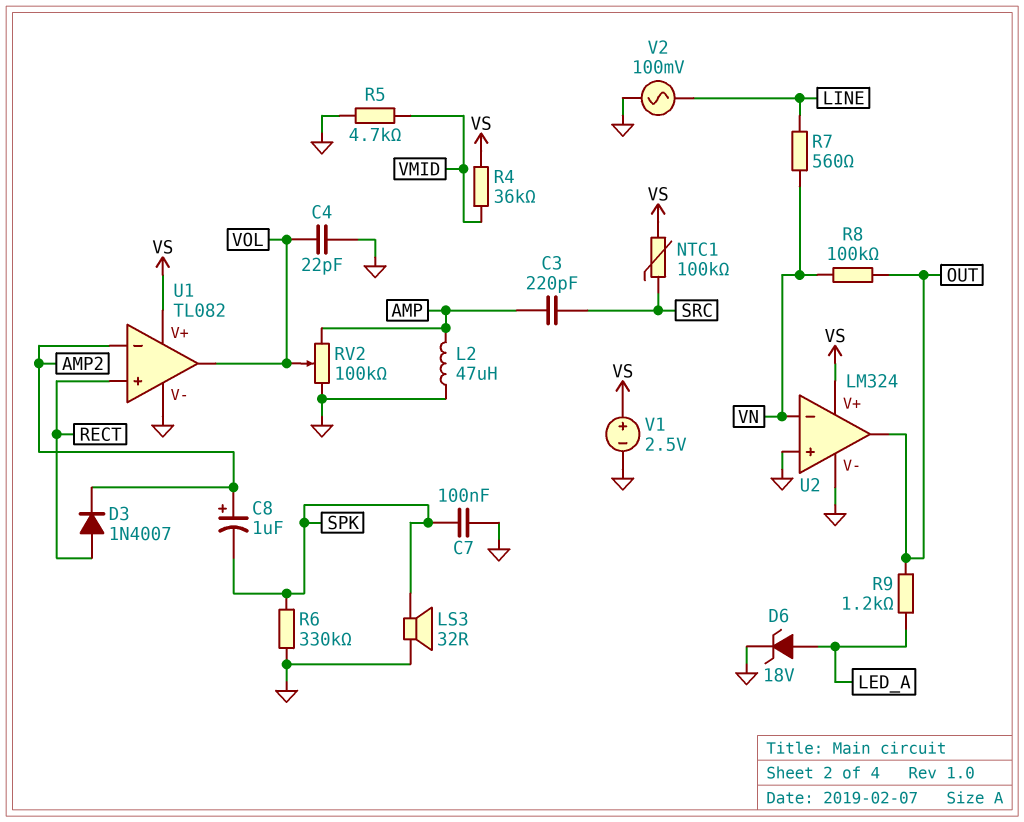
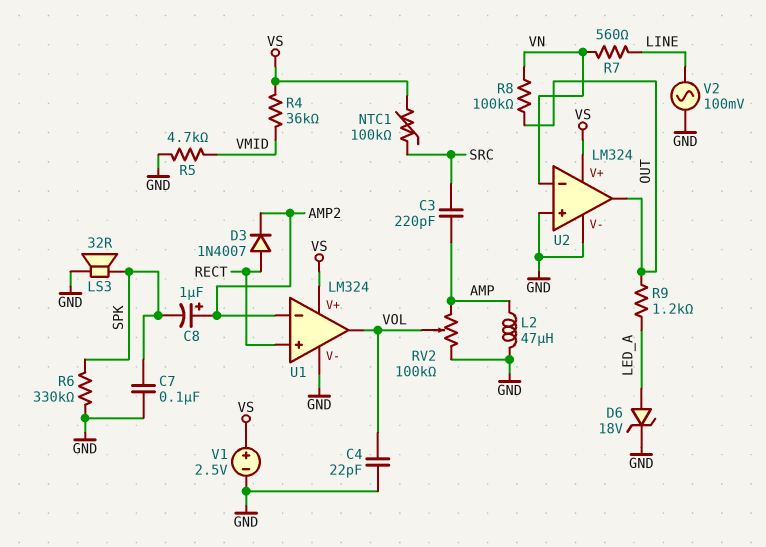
U1: TL082 -> LM324

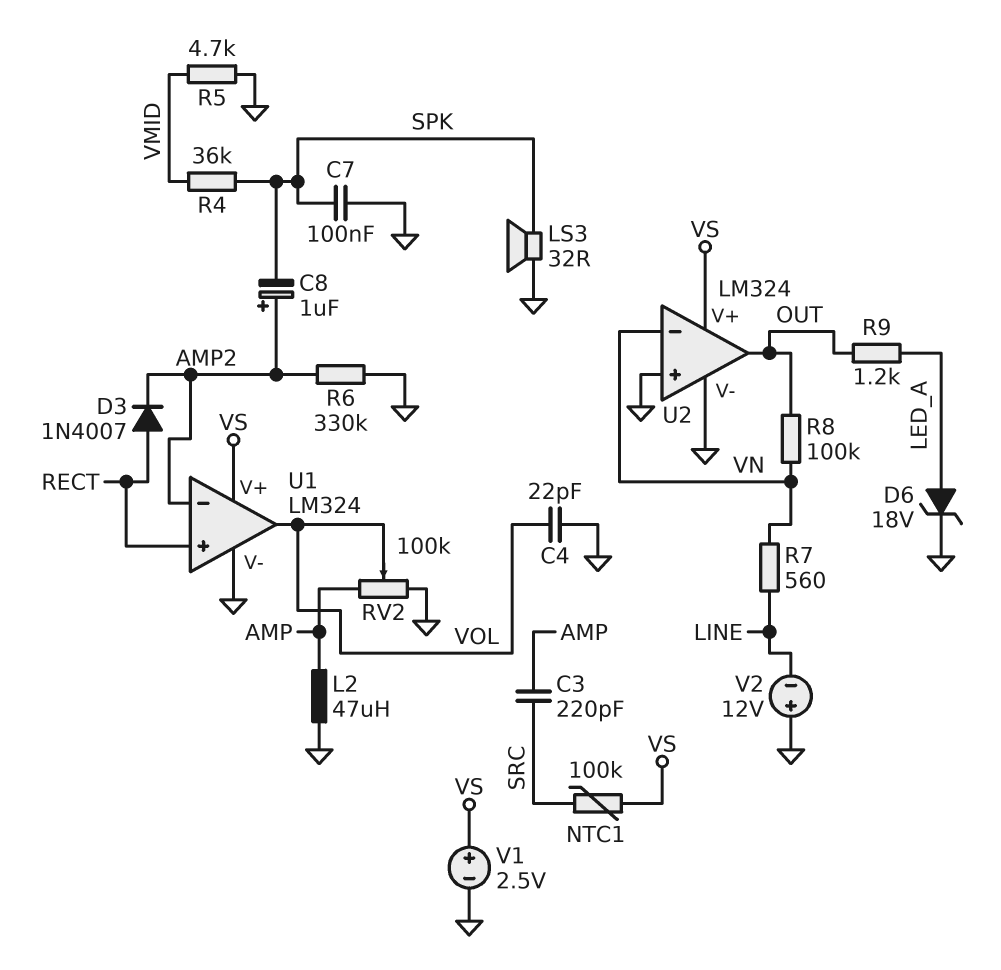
R4: 36k (VMID, VS) -> 36k (SPK, VMID)
R6: 330k (GND, SPK) -> 330k (AMP2, GND)
V2: AC 100mV (GND, LINE) -> 12V (plus GND, minus LINE)

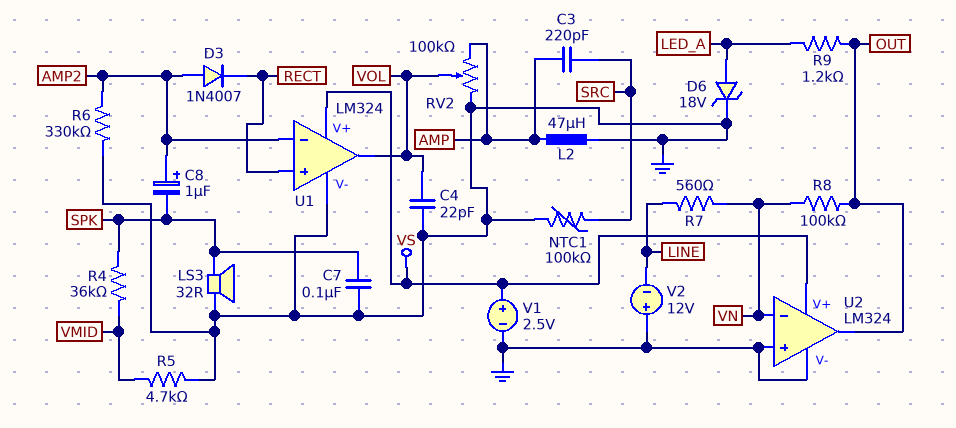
D3: diode 1N4007 (A RECT, K AMP2) -> diode 1N4007 (A AMP2, K RECT)
NTC1: 100k (SRC, VS) -> 100k (GND, SRC)

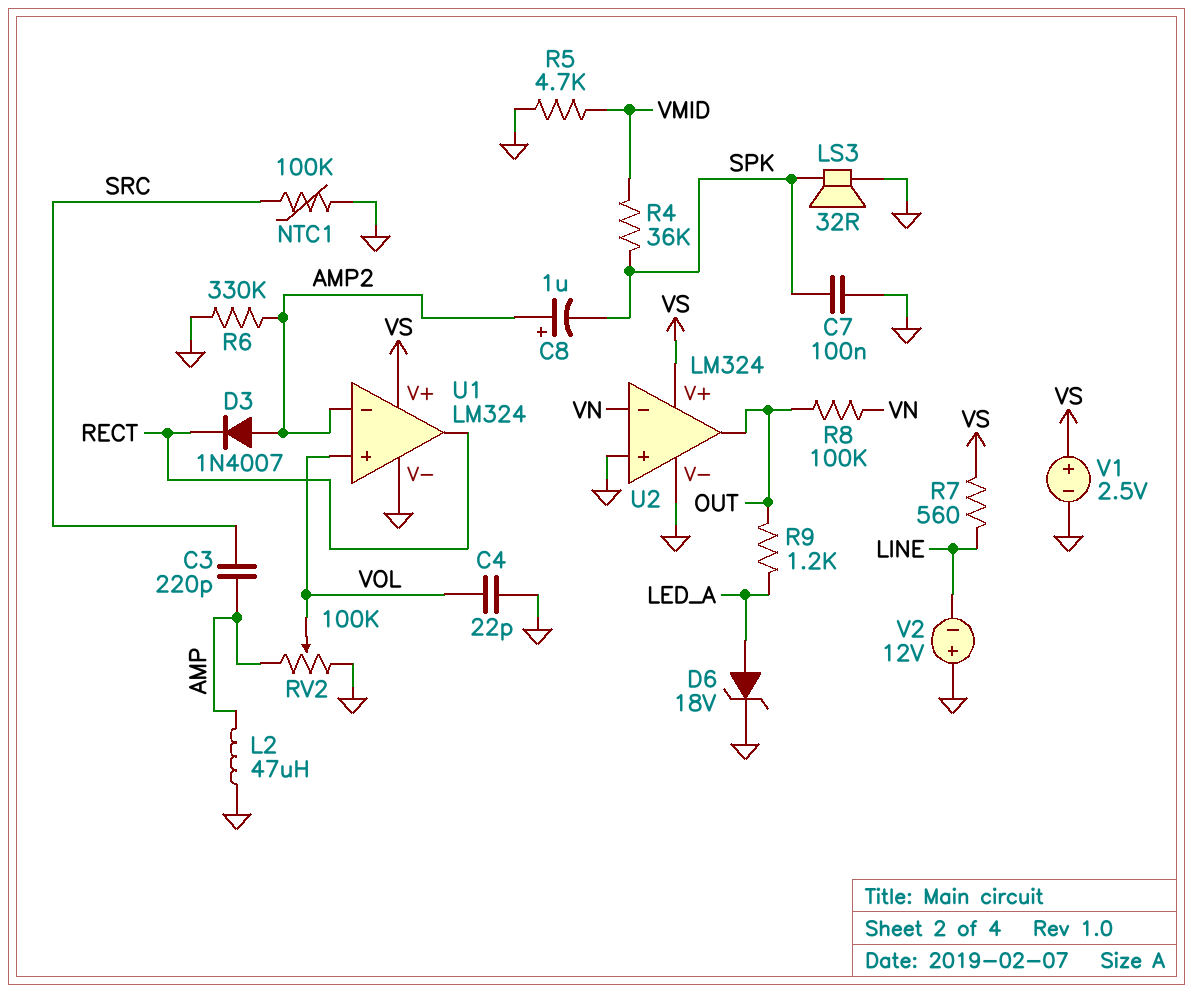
R7: 560 (LINE, VN) -> 560 (LINE, VS)
U1 pin in+: RECT -> VOL
U1 pin out: VOL -> RECT

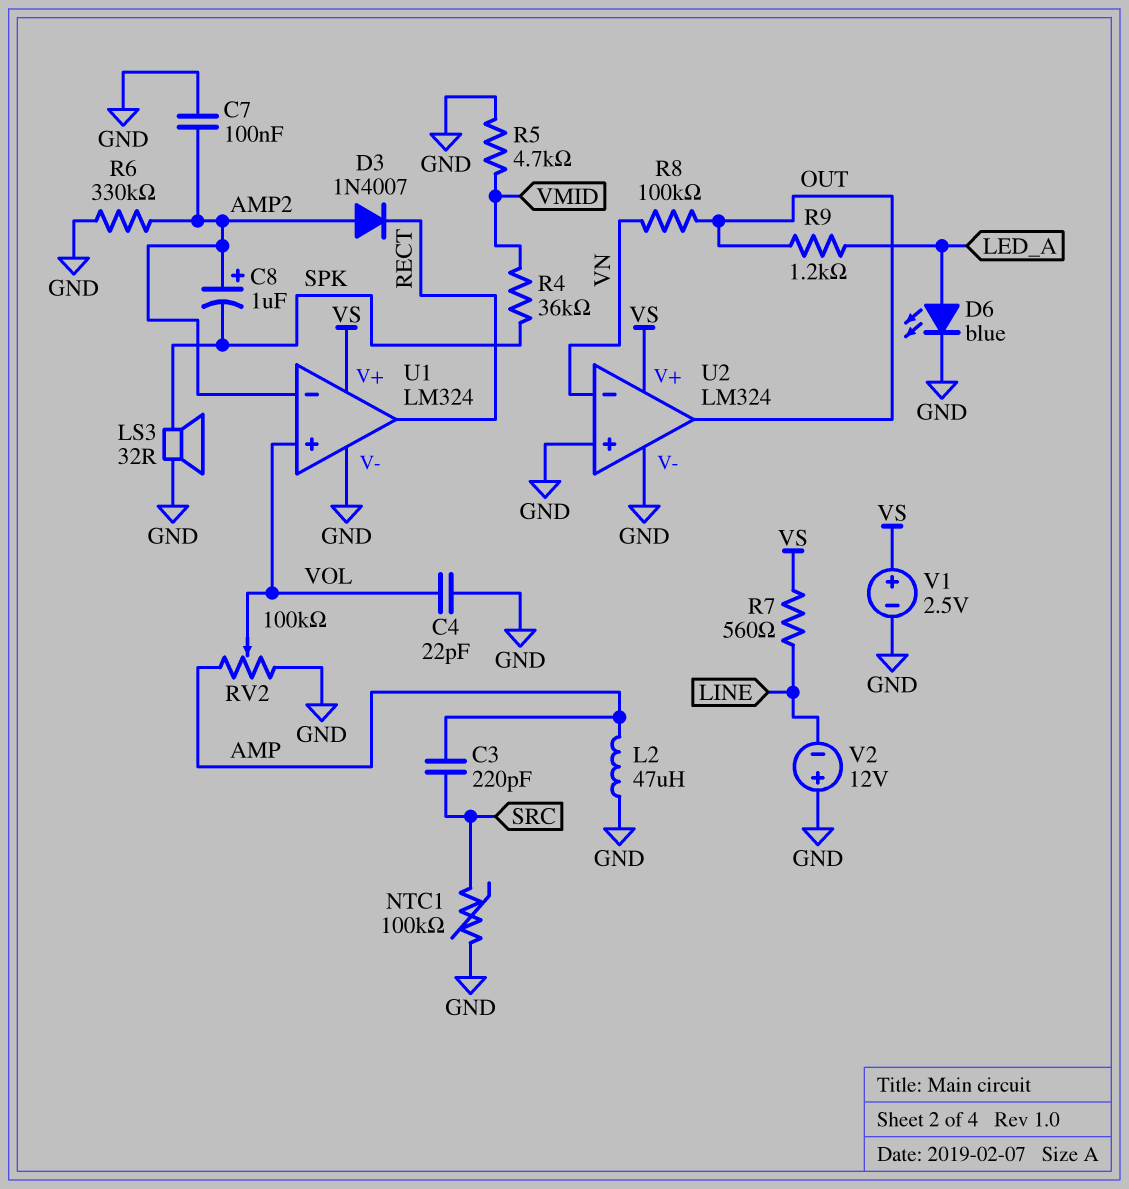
C7: 100nF (GND, SPK) -> 100nF (AMP2, GND)
D6: zener 18V (A LED_A, K GND) -> LED blue (A LED_A, K GND)

